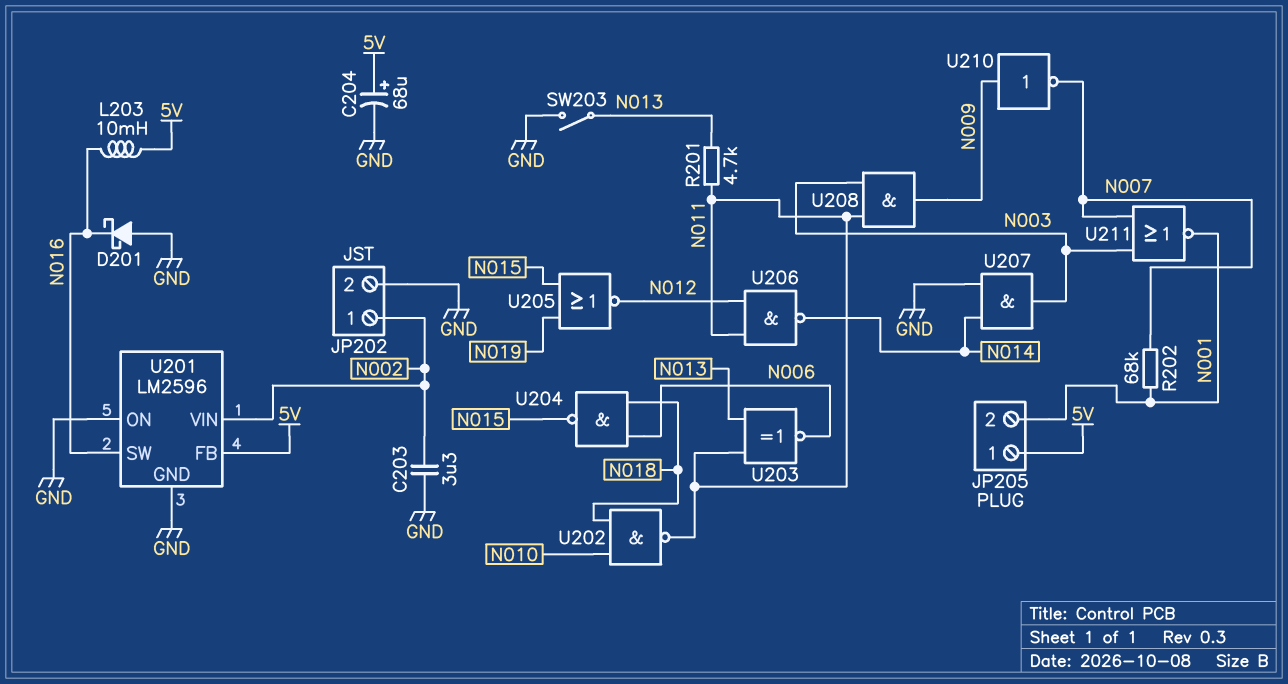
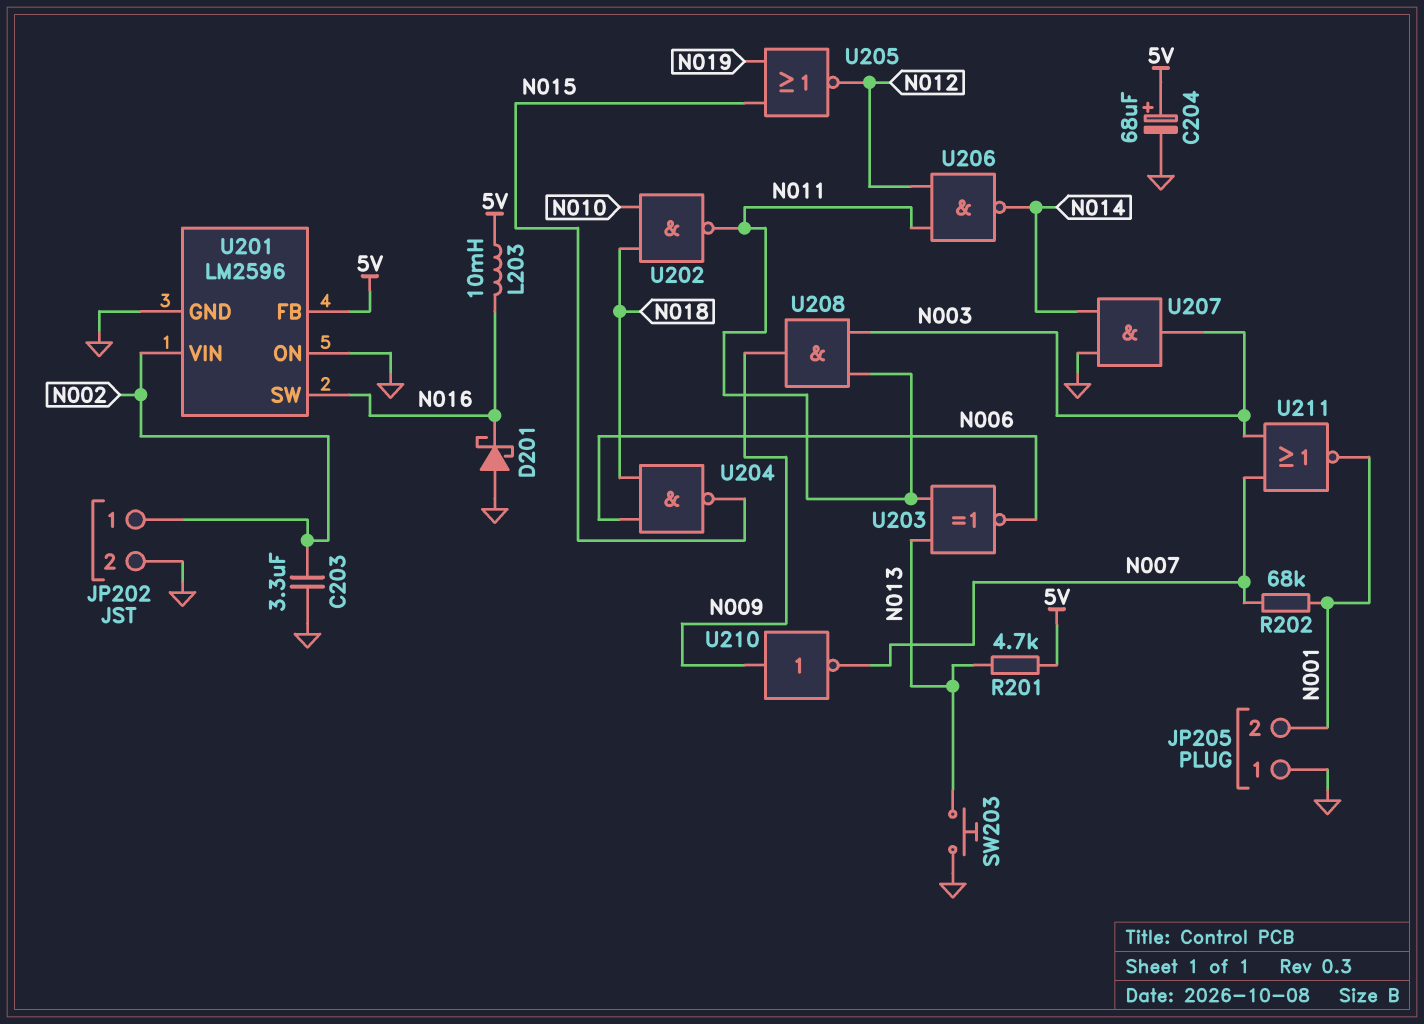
JP205 pin 1: 5V -> GND
R201: 4.7k (N011, N013) -> 4.7k (5V, N013)
SW203: switch (GND, N013) -> button (GND, N013)

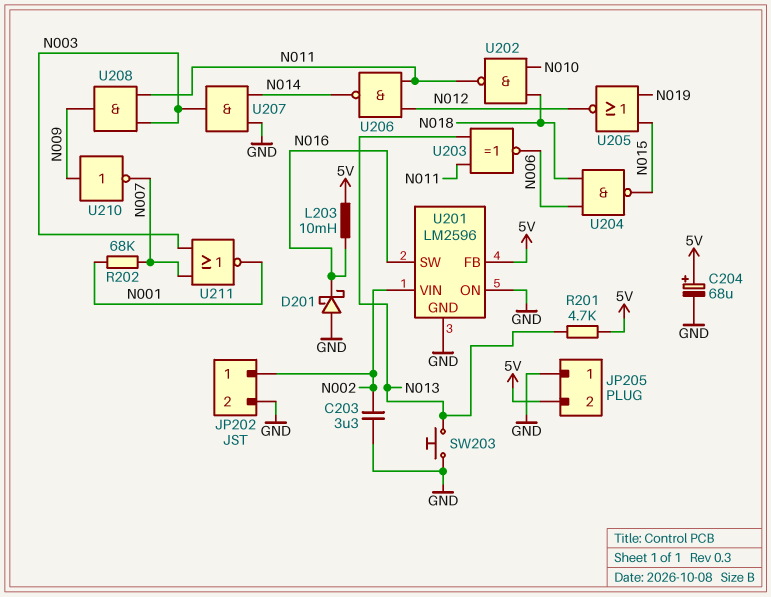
JP205 pin 2: N001 -> 5V

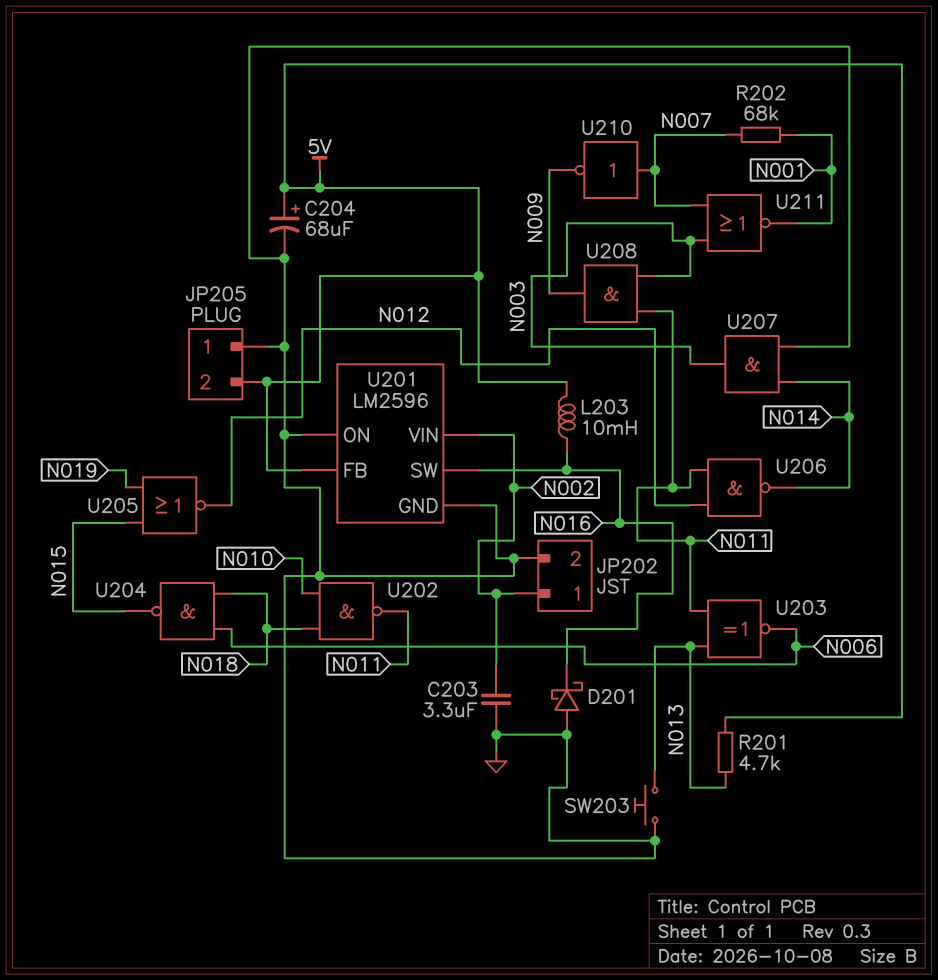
U210: NOT (in N009, out N007) -> NOT (in N007, out N009)

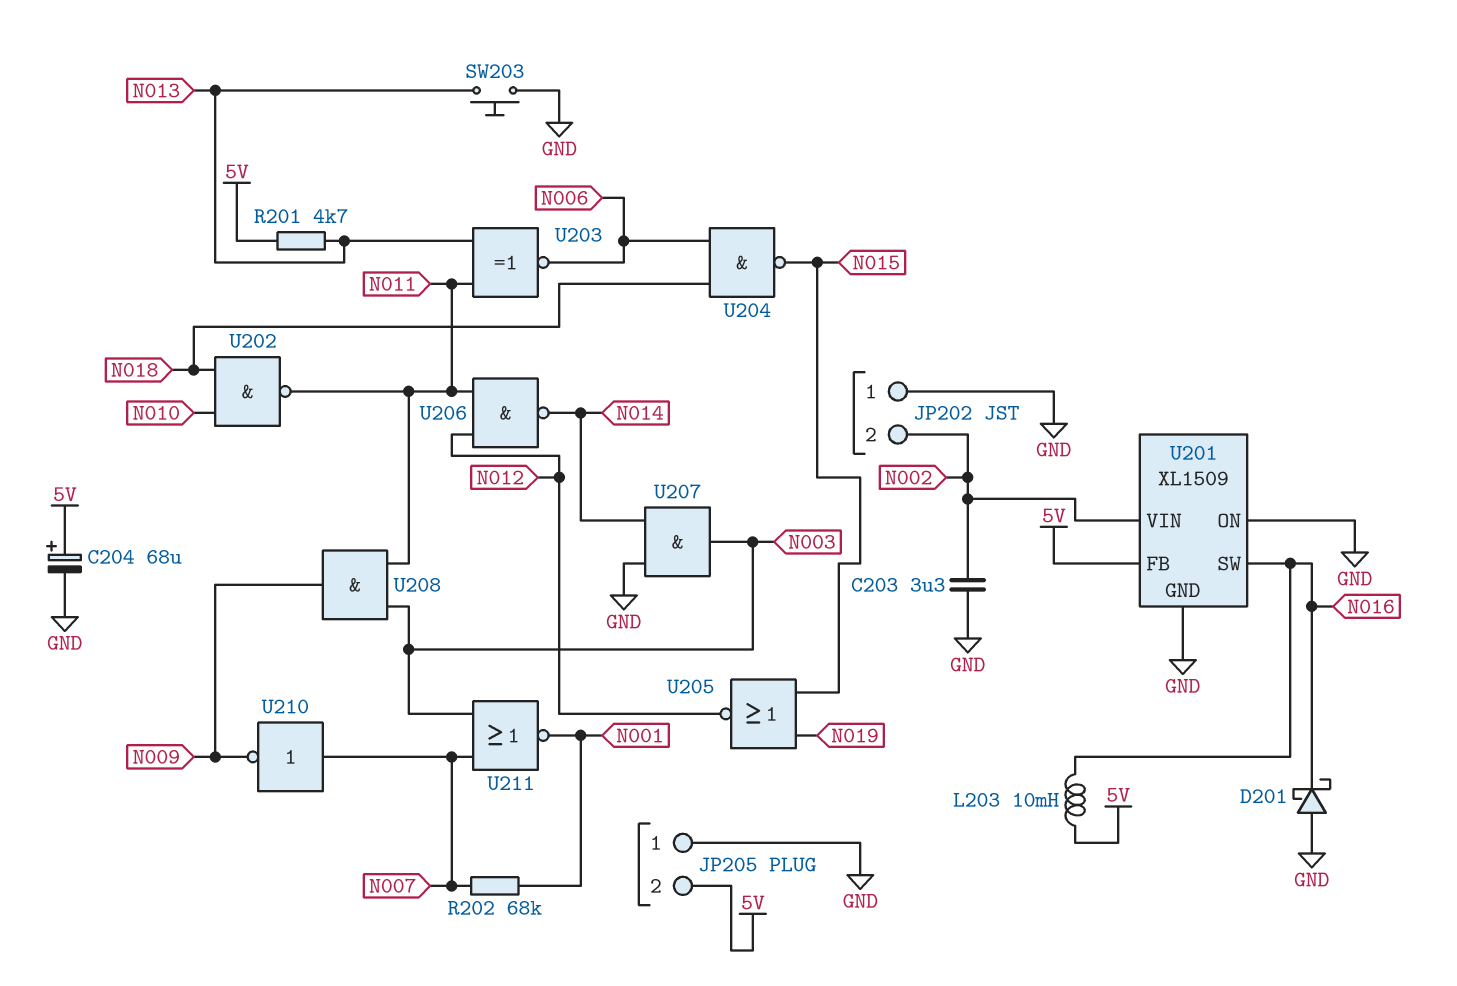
JP202 pin 1: N002 -> GND
JP202 pin 2: GND -> N002
U201: LM2596 -> XL1509

